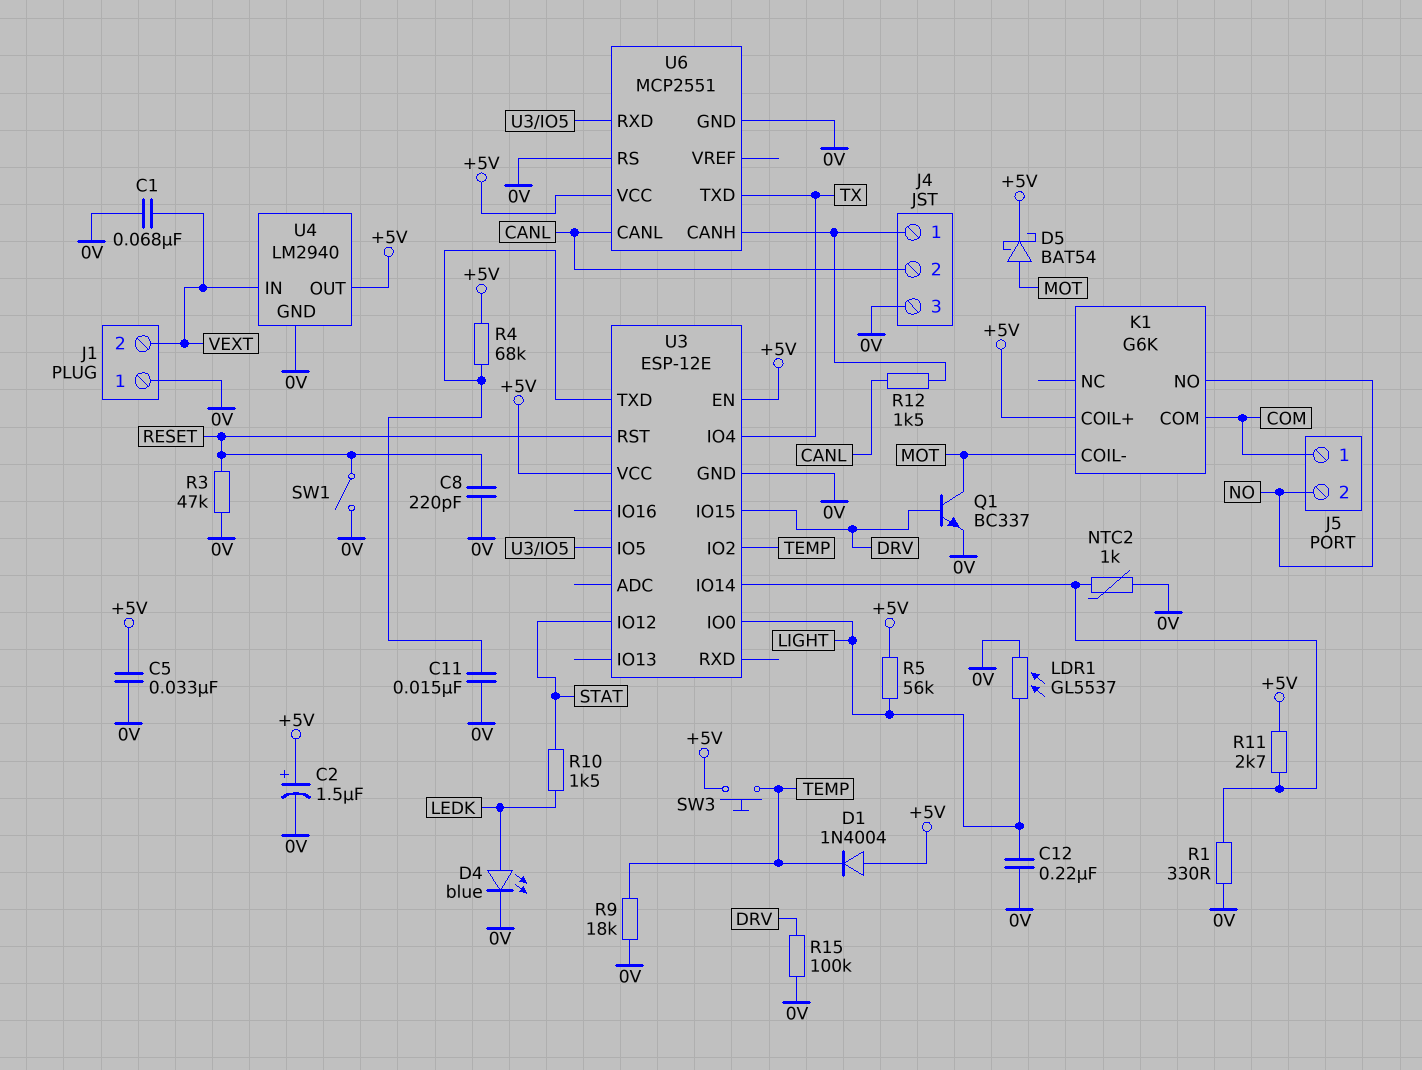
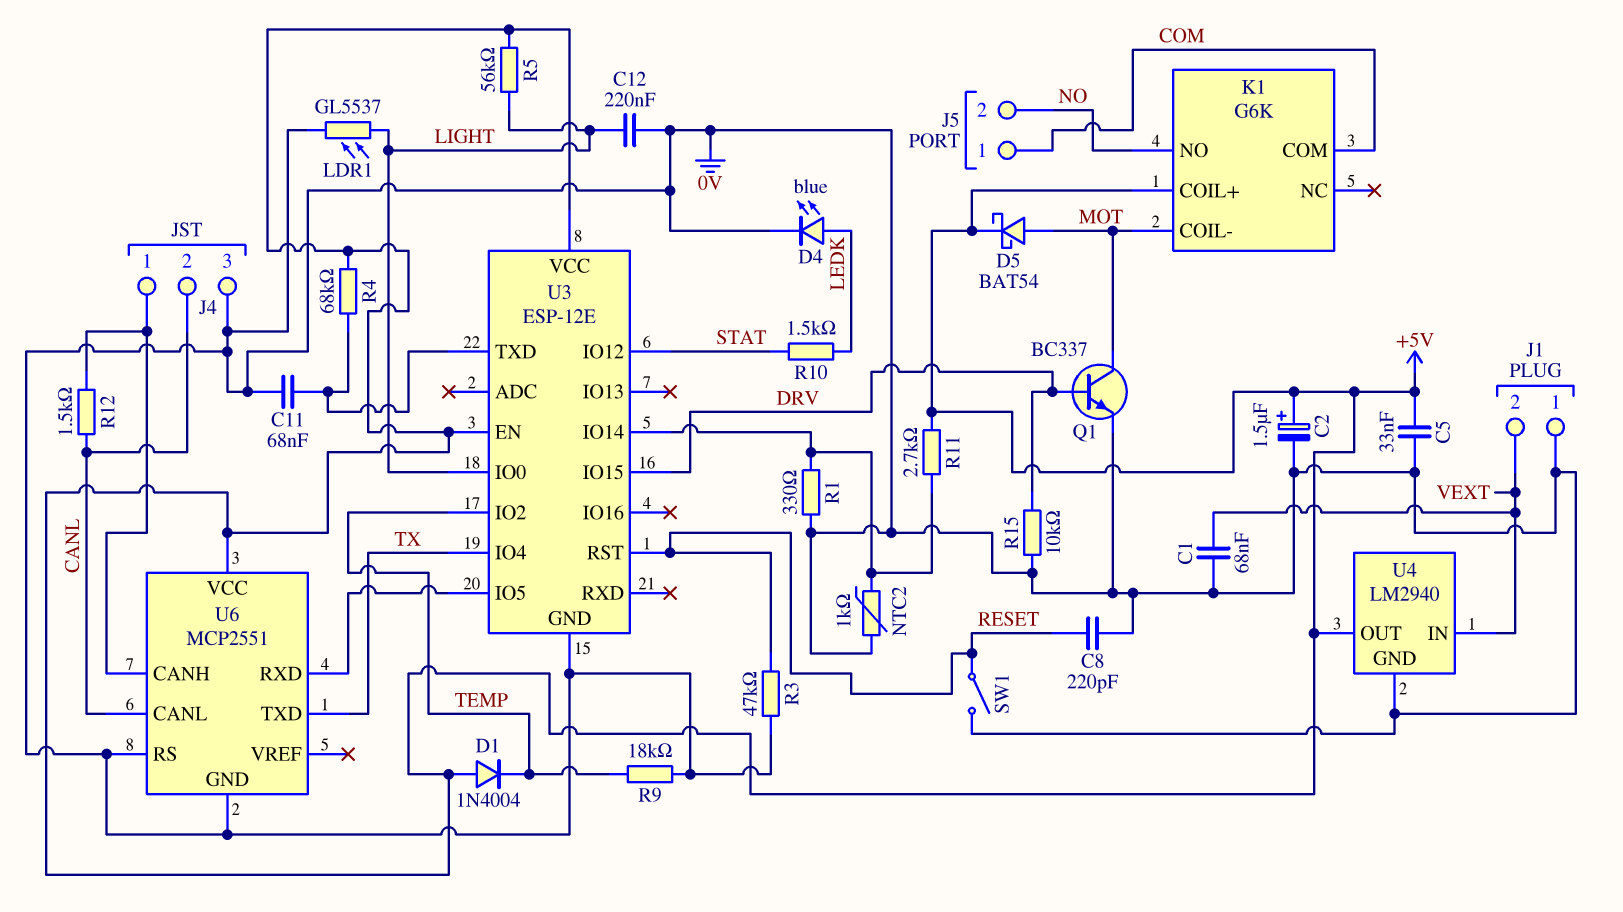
C11: 15nF (0V, U3/TXD) -> 68nF (0V, U3/TXD)
R15: 100k (0V, DRV) -> 10k (0V, DRV)
SW3: button (+5V, TEMP) -> none

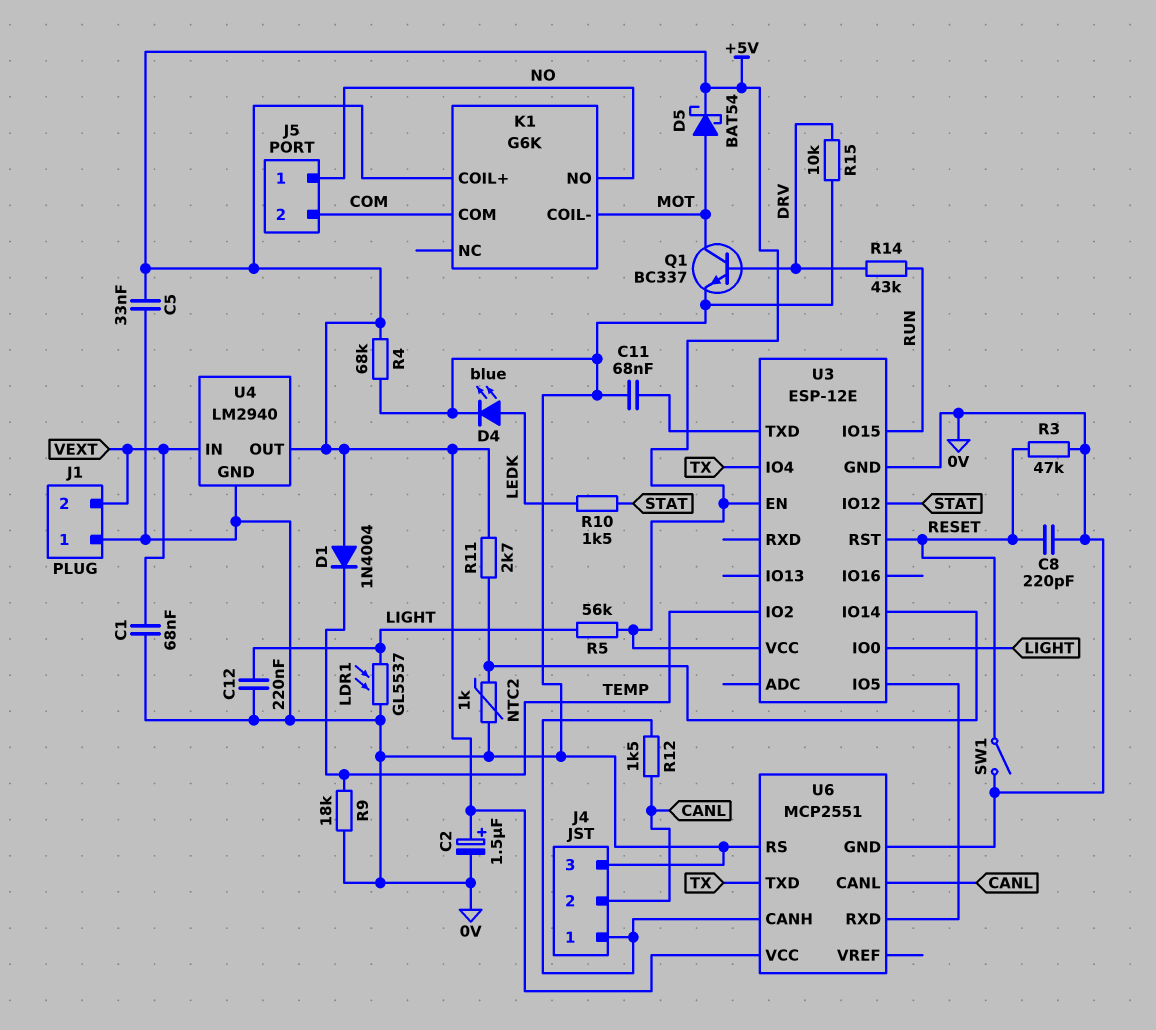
J5 pin 1: COM -> NO
J5 pin 2: NO -> COM
R1: 330 (0V, U3/IO14) -> none
R4: 68k (+5V, U3/TXD) -> 68k (+5V, 0V)
R14: none -> 43k (DRV, RUN)
U3 pin IO15: DRV -> RUN

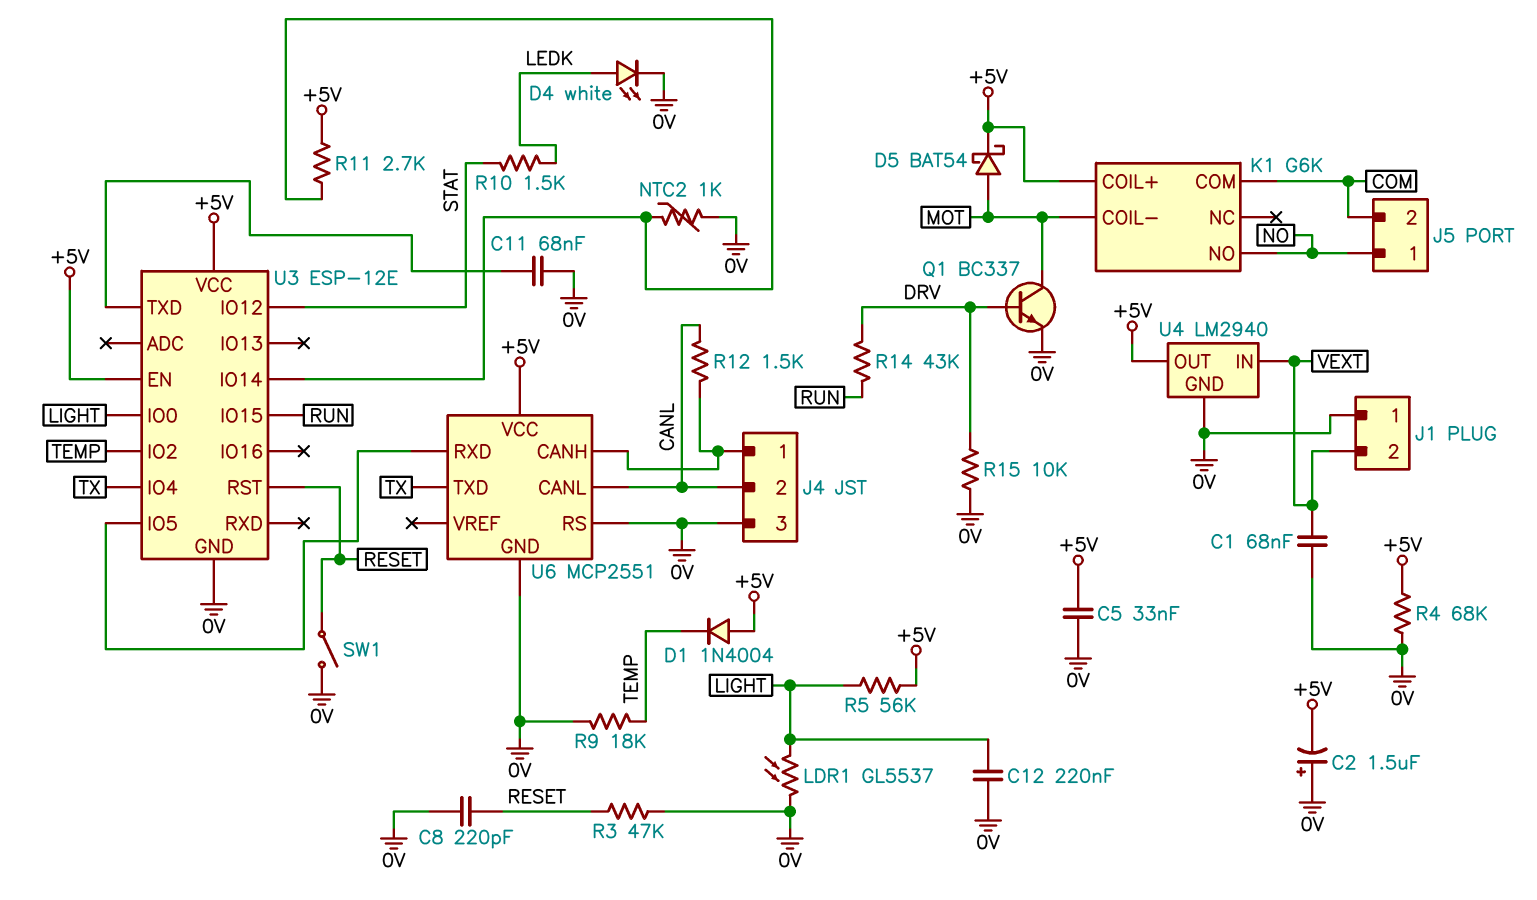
C2: 1.5uF (plus +5V, minus 0V) -> 1.5uF (plus 0V, minus +5V)
D4: LED blue (A LEDK, K 0V) -> LED white (A LEDK, K 0V)

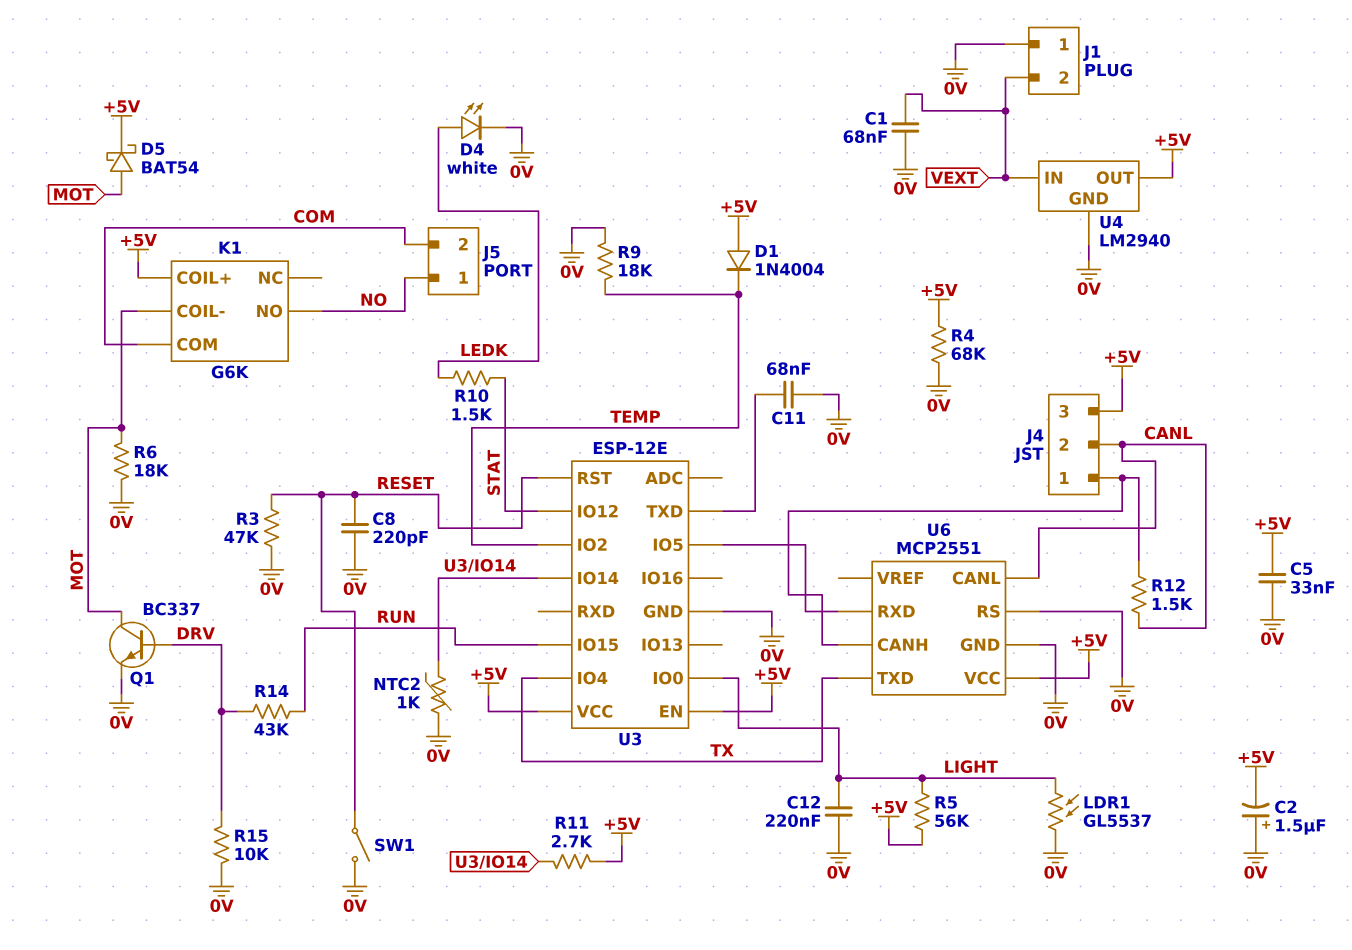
J4 pin 3: 0V -> +5V
R6: none -> 18k (0V, MOT)

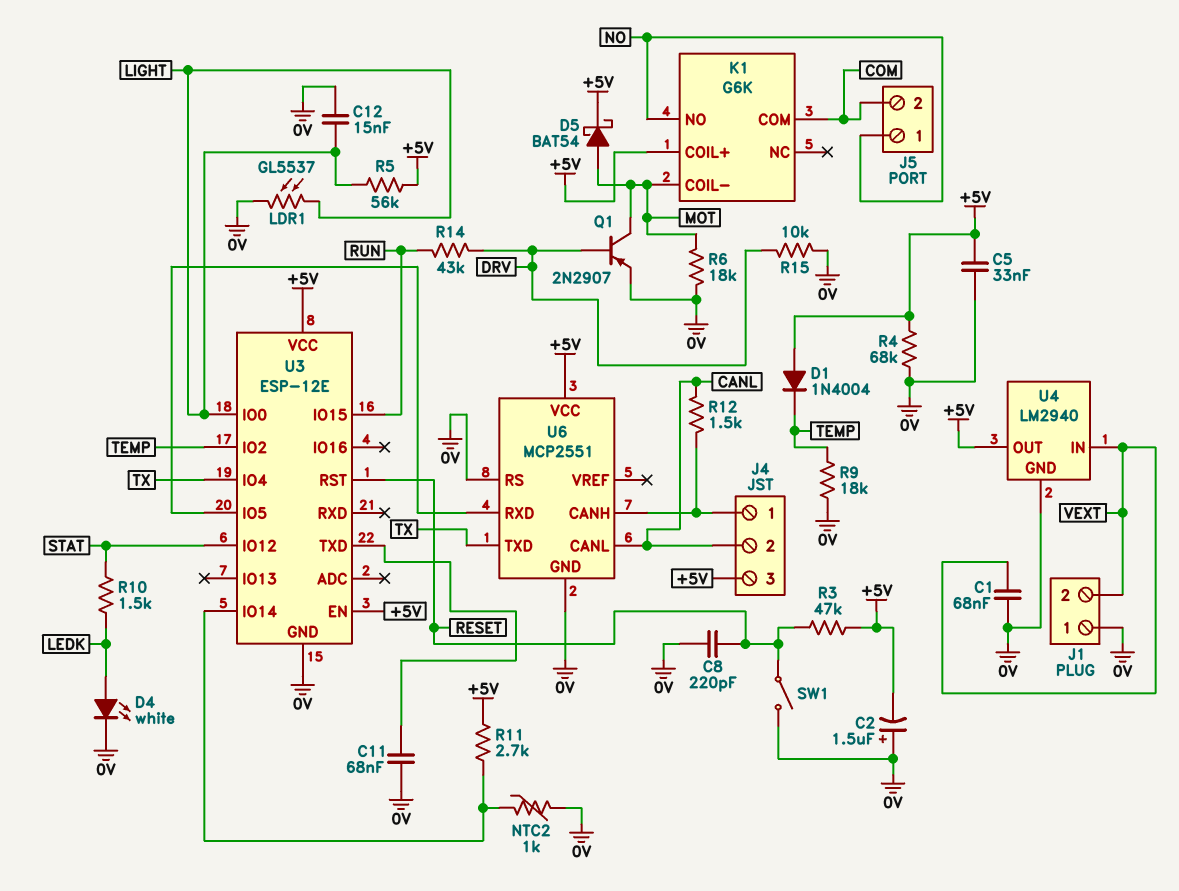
C12: 220nF (0V, LIGHT) -> 15nF (0V, LIGHT)
Q1: NPN BC337 (B DRV, C MOT, E 0V) -> PNP 2N2907 (B DRV, C MOT, E 0V)
R3: 47k (0V, RESET) -> 47k (+5V, RESET)

